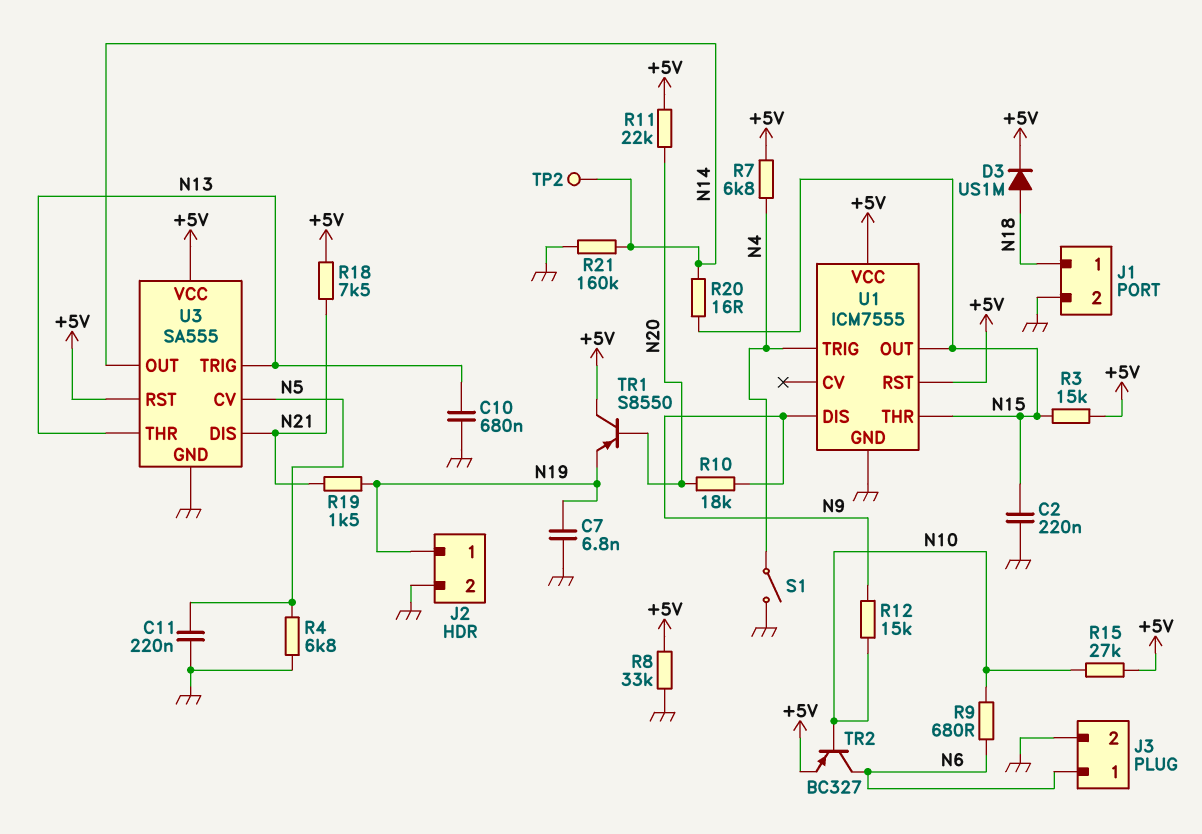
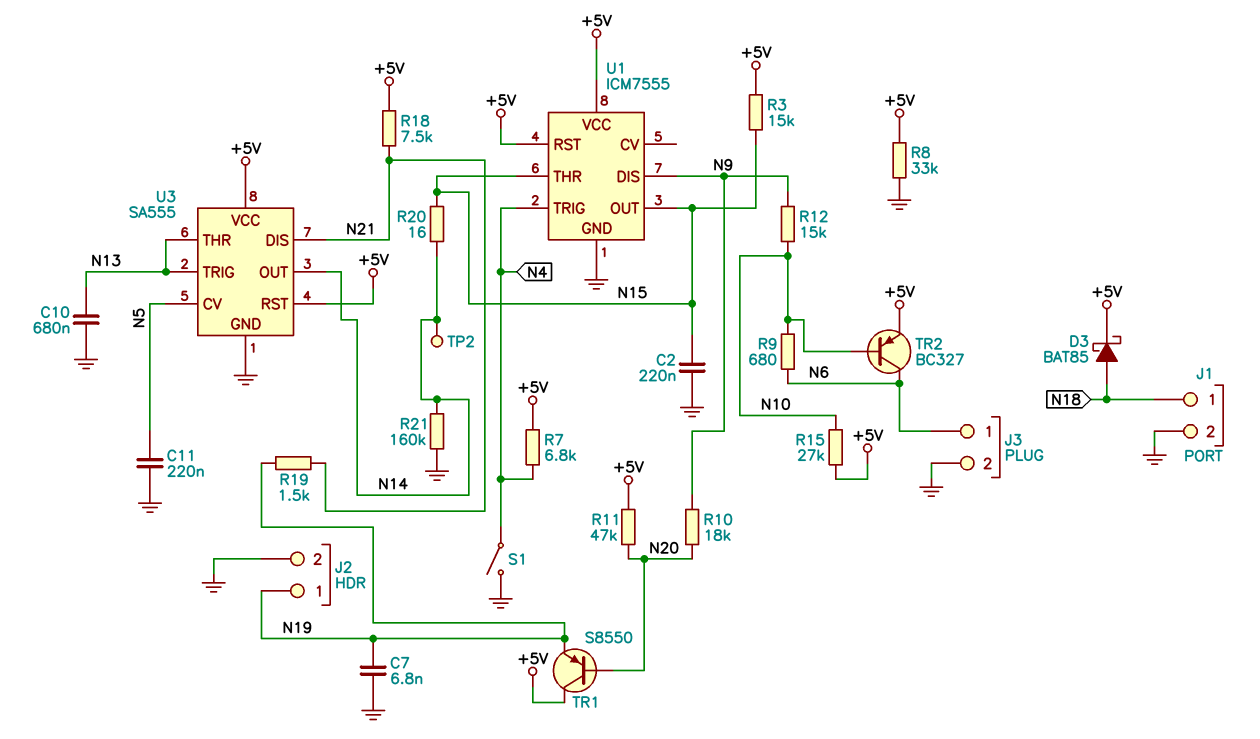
D3: diode US1M (A N18, K +5V) -> schottky BAT85 (A N18, K +5V)
R4: 6.8k (GND, N5) -> none
R11: 22k (+5V, N20) -> 47k (+5V, N20)

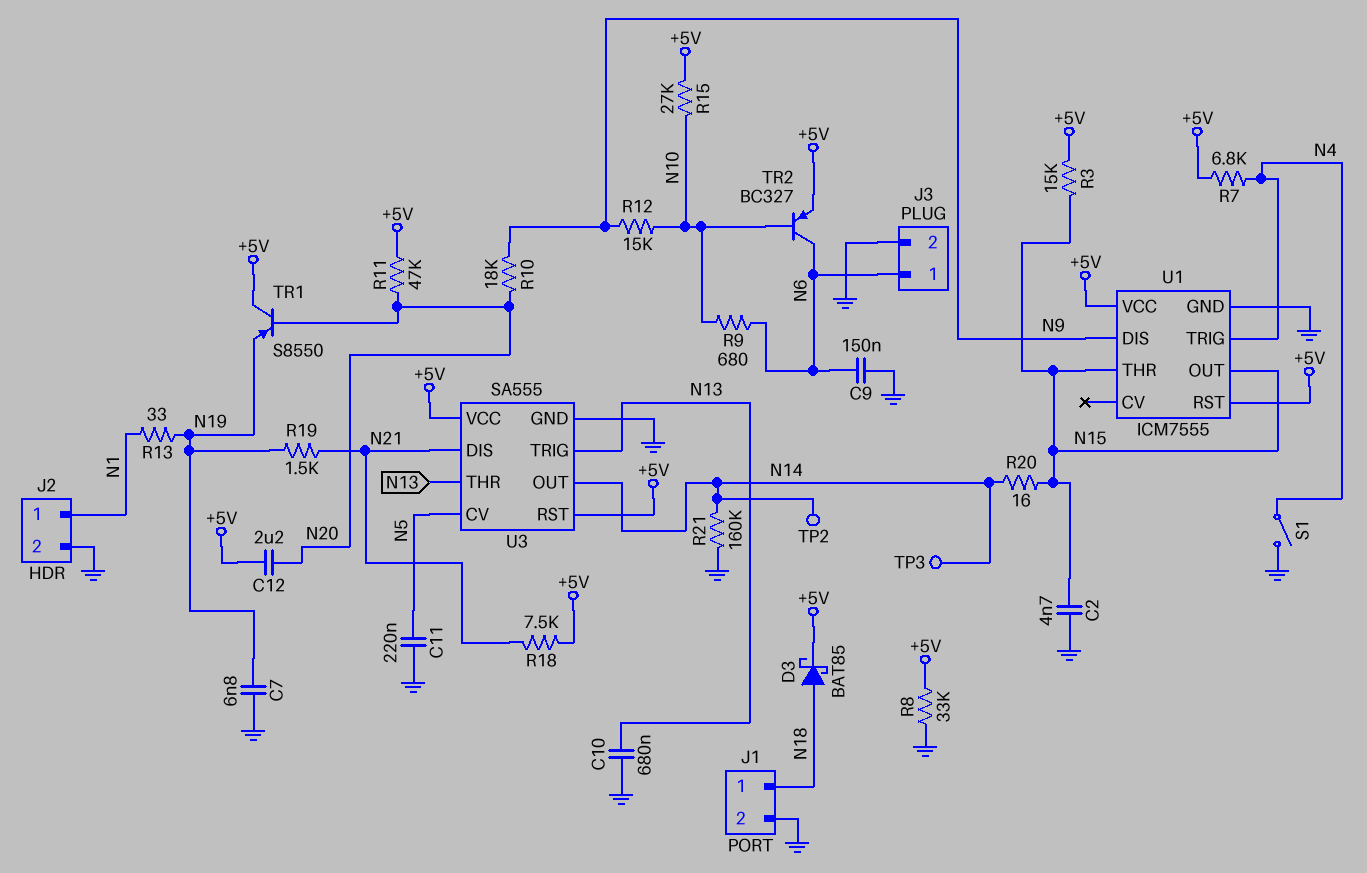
C2: 220nF (GND, N15) -> 4.7nF (GND, N15)
C9: none -> 150nF (GND, N6)
C12: none -> 2.2uF (+5V, N20)
J2 pin 1: N19 -> N1
R13: none -> 33 (N1, N19)
TP3: none -> test point (N14)

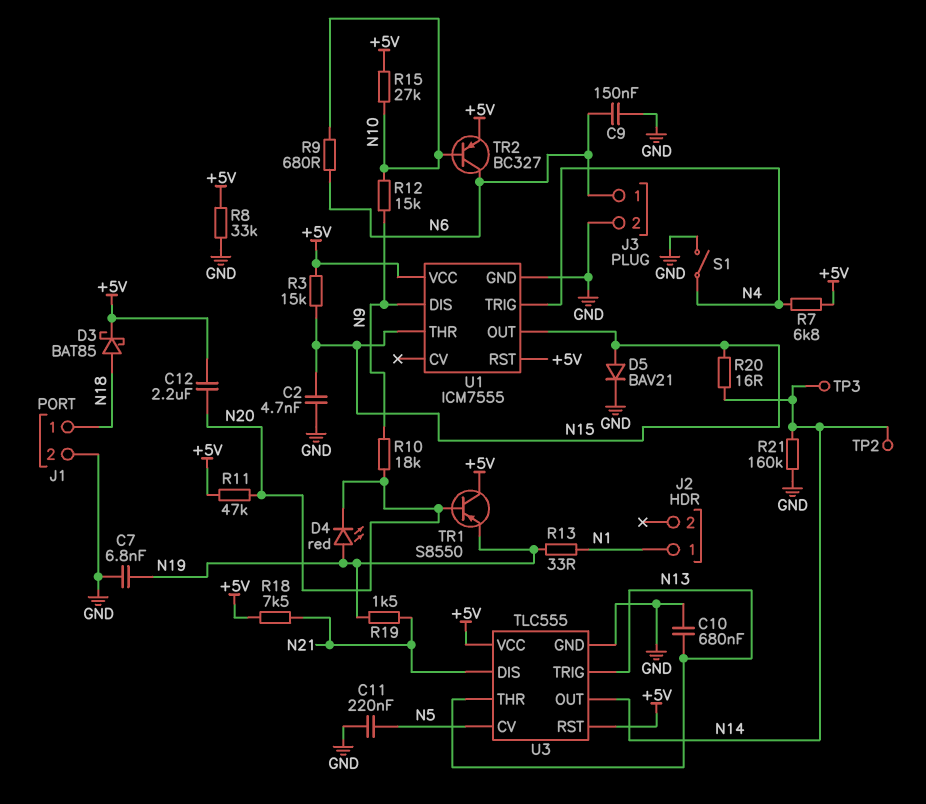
D4: none -> LED red (A N19, K N20)
D5: none -> diode BAV21 (A N15, K GND)
J2 pin 2: GND -> none
U3: SA555 -> TLC555

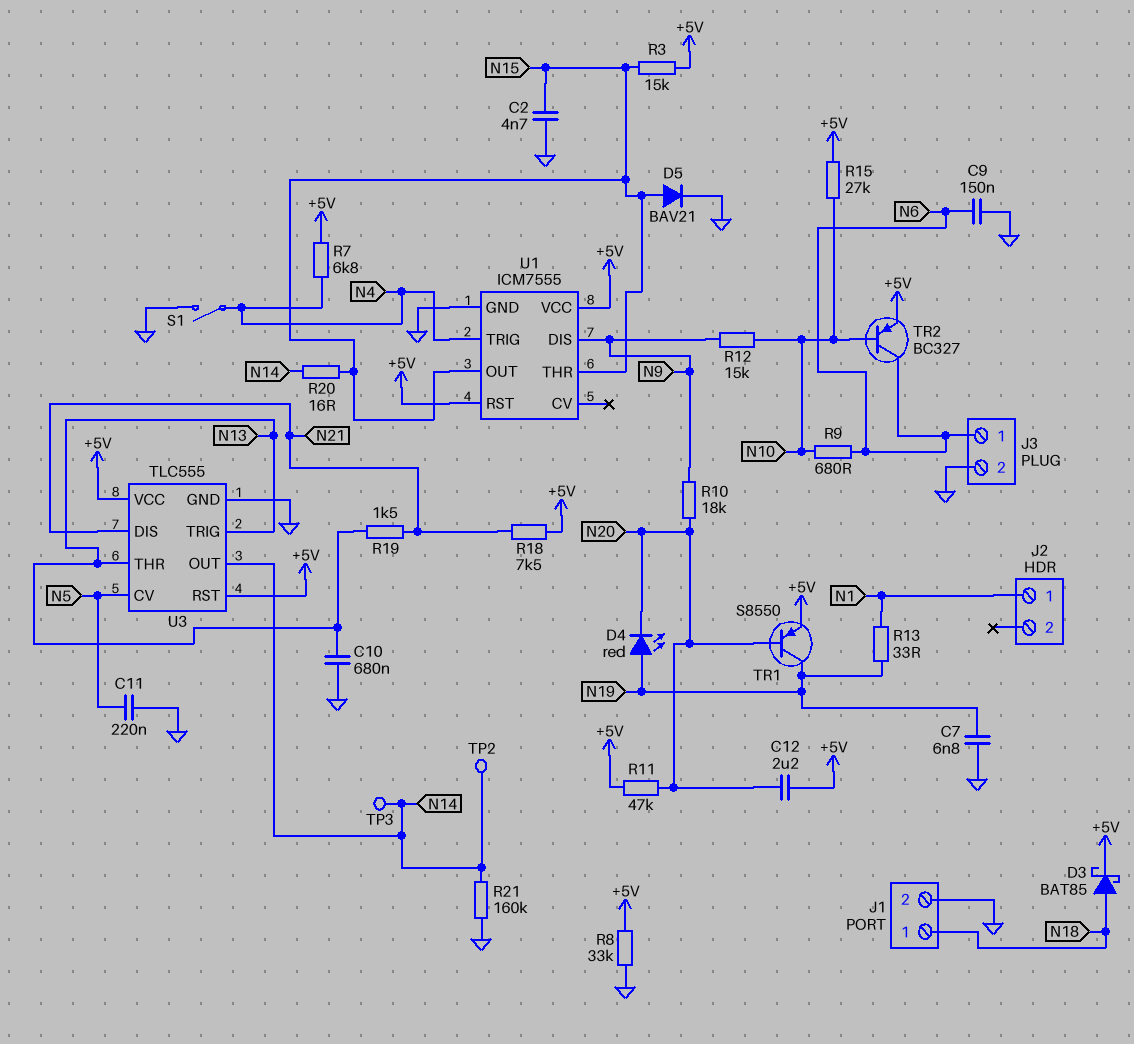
R19: 1.5k (N19, N21) -> 1.5k (N13, N21)
TR1: PNP S8550 (B N20, C +5V, E N19) -> PNP S8550 (B N20, C N19, E +5V)

